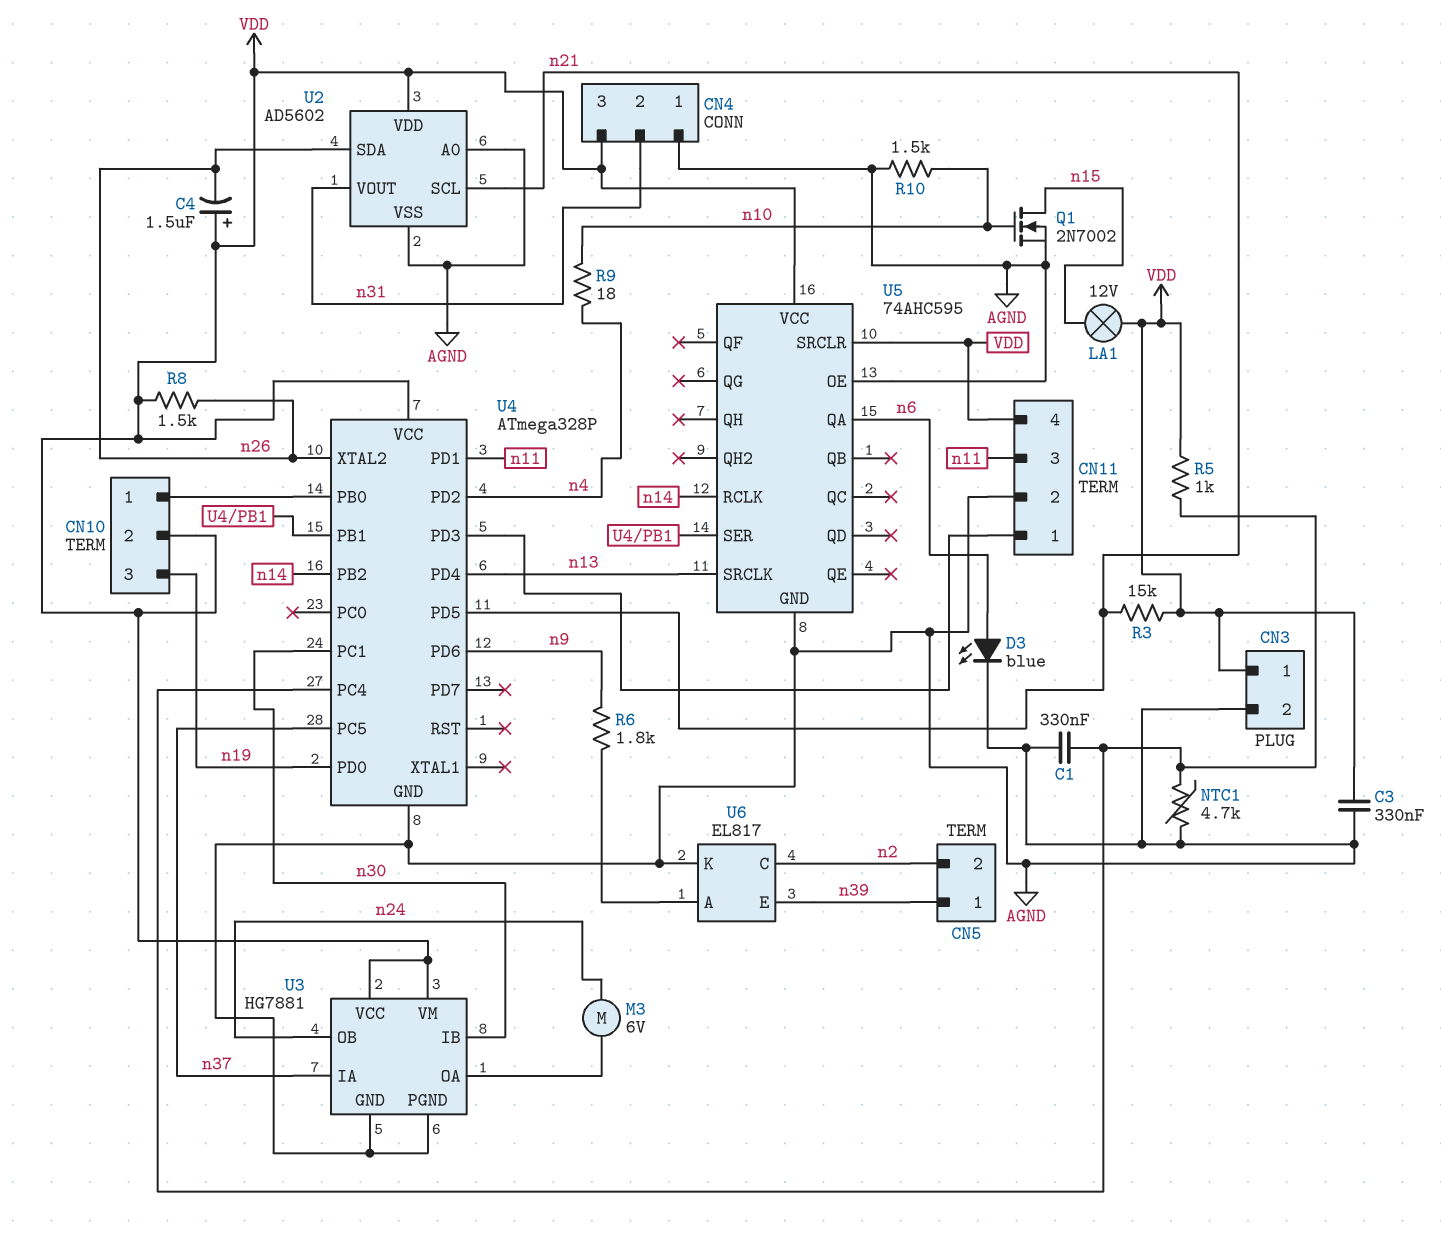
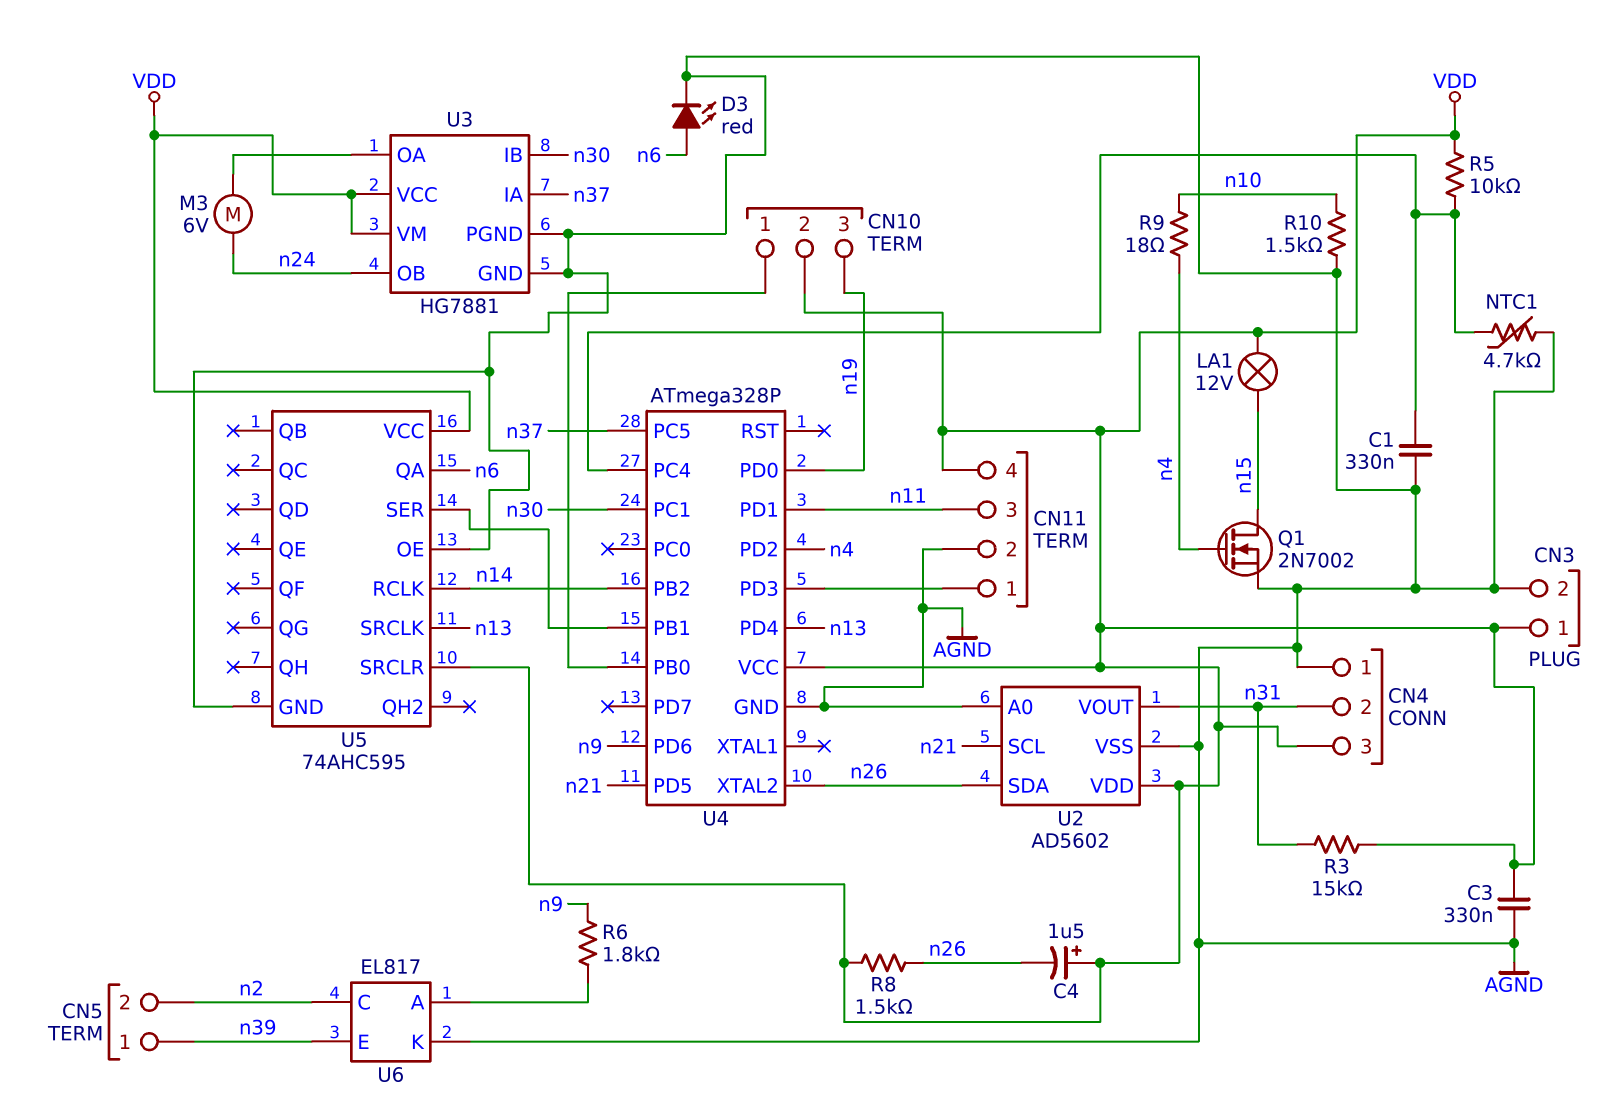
D3: LED blue (A n6, K AGND) -> LED red (A n6, K AGND)
Q1: NMOS 2N7002 (G n10, D n15, S AGND) -> NMOS 2N7002 (G n4, D n15, S AGND)
R3: 15k (VDD, n21) -> 15k (VDD, n31)
R5: 1k (U4/PC4, VDD) -> 10k (U4/PC4, VDD)

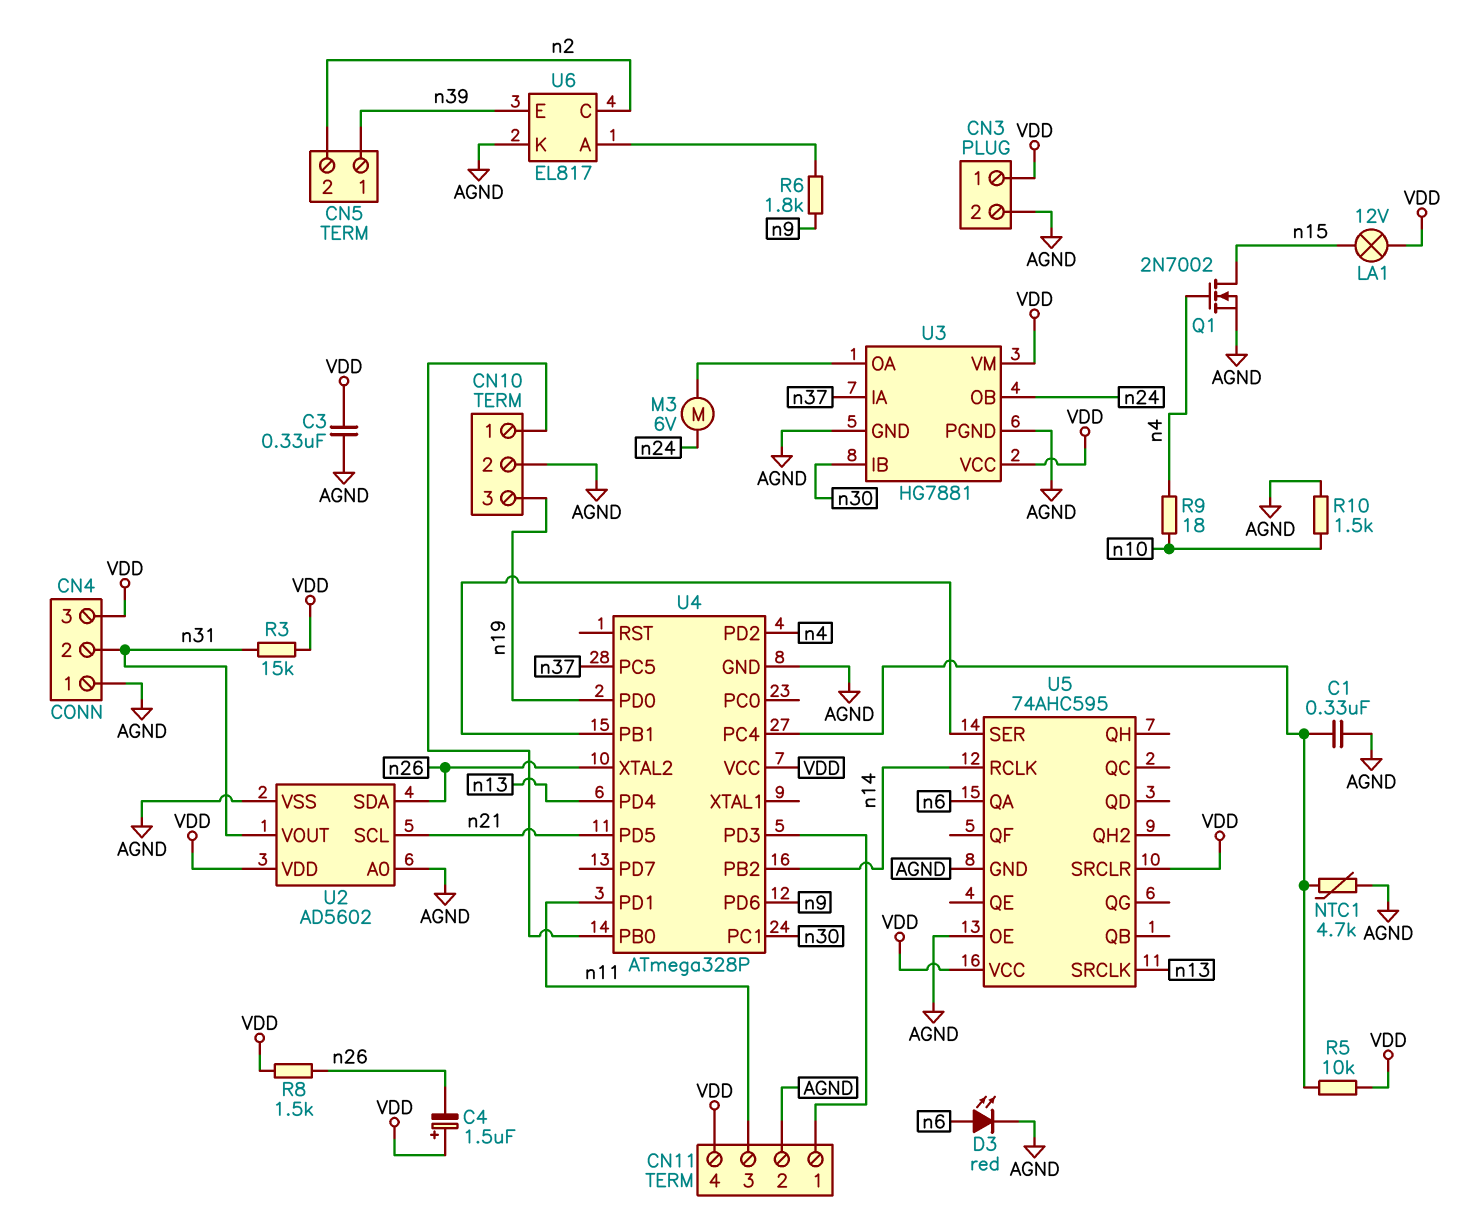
CN10 pin 2: VDD -> AGND

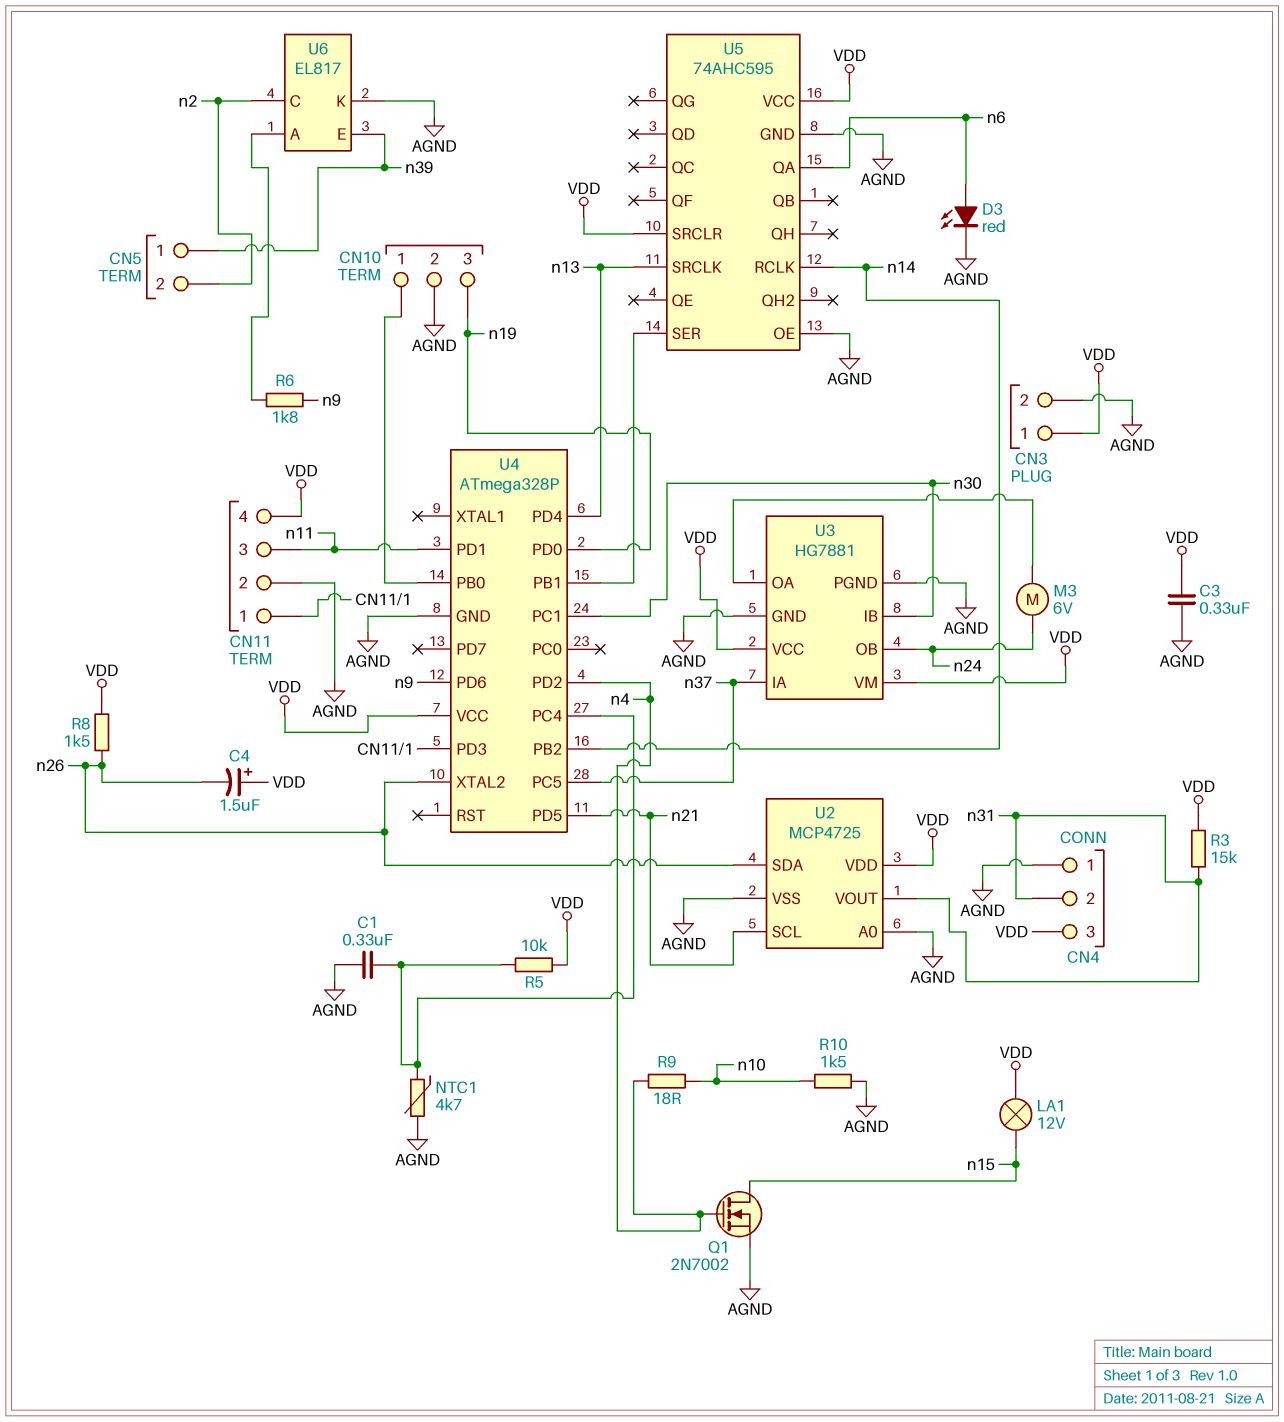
U2: AD5602 -> MCP4725

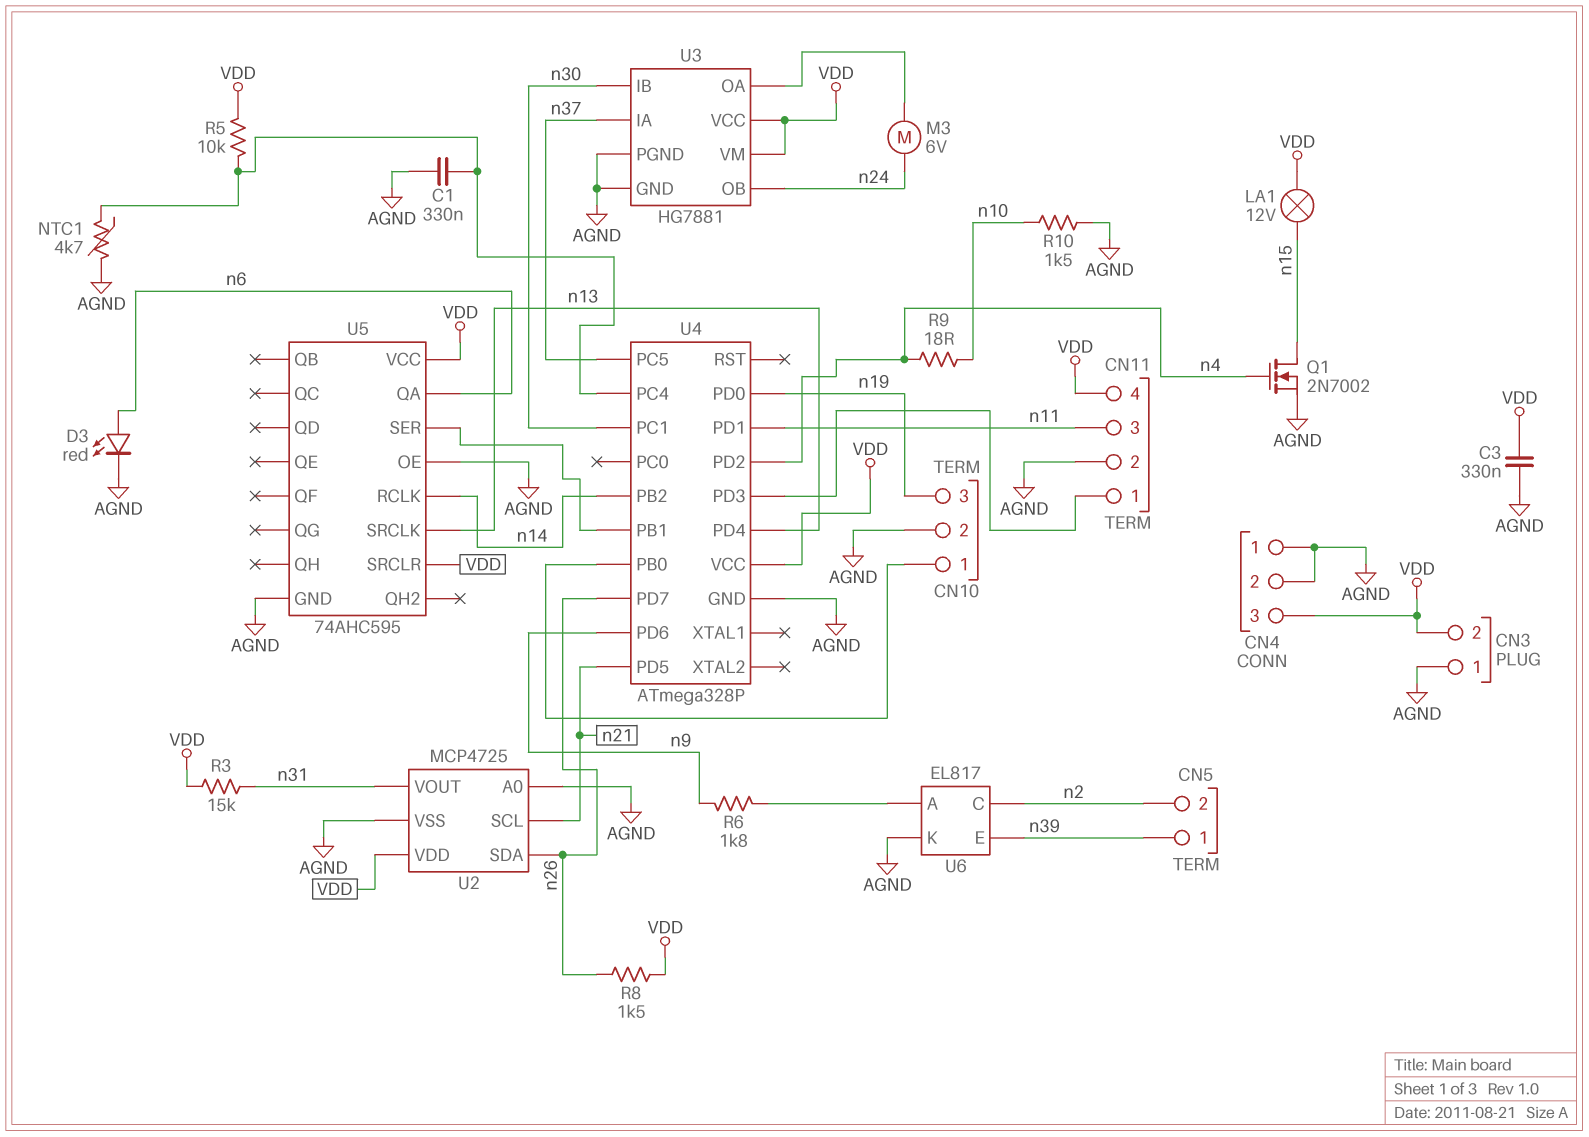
C4: 1.5uF (plus VDD, minus n26) -> none
CN3 pin 1: VDD -> AGND
CN3 pin 2: AGND -> VDD
CN4 pin 2: n31 -> AGND
U4 pin PD7: none -> n26
U4 pin XTAL2: n26 -> none

